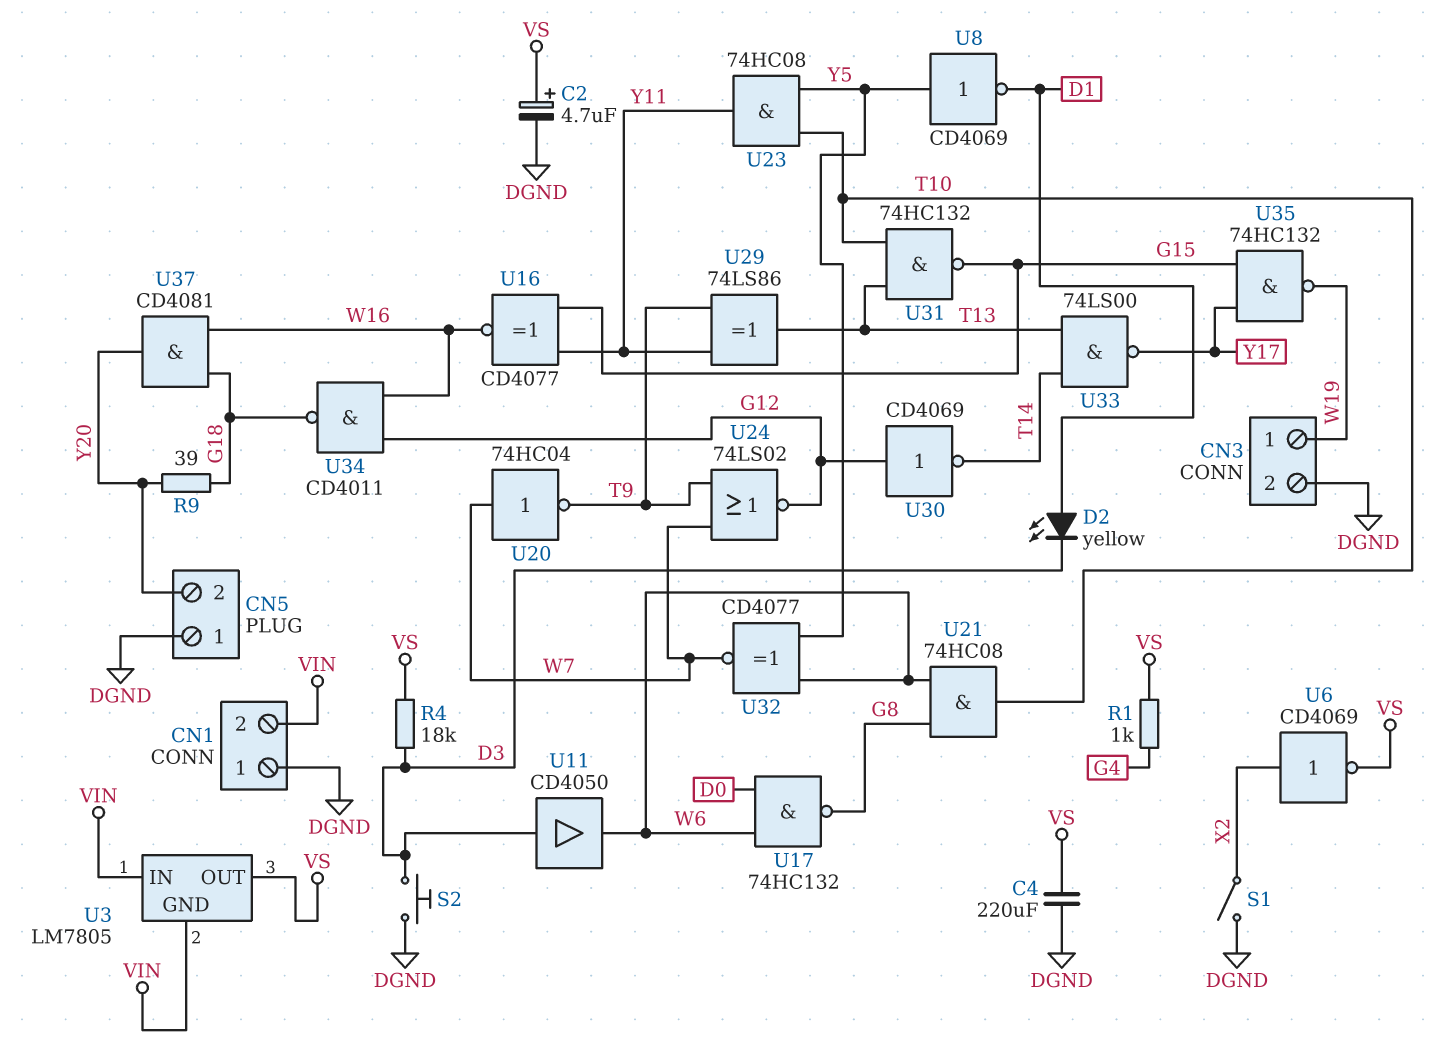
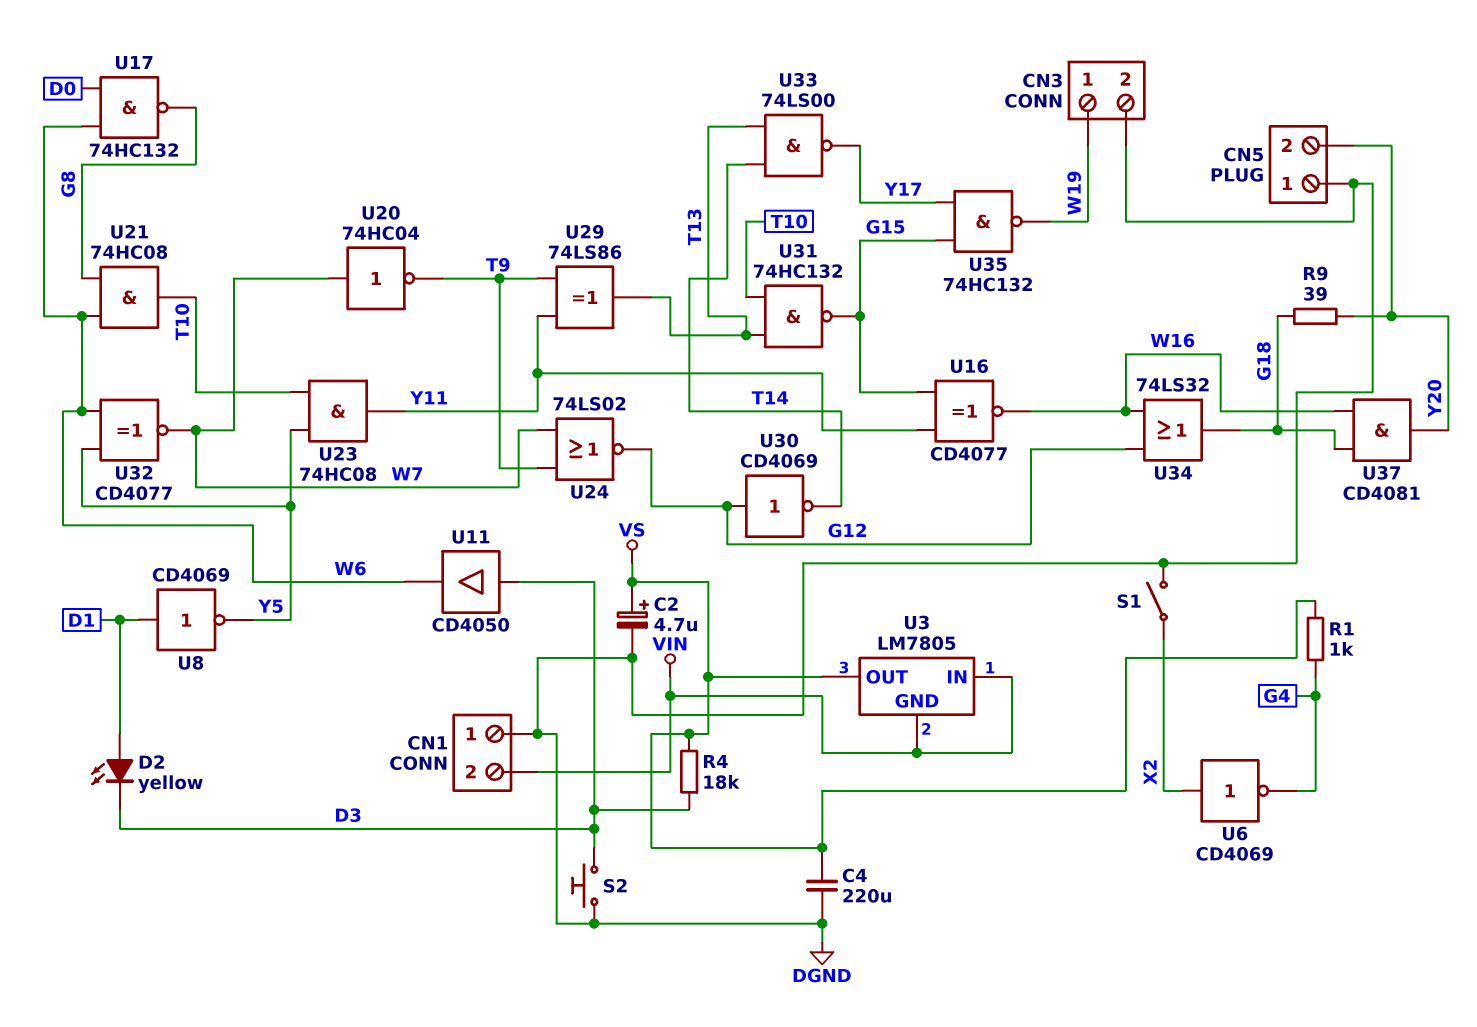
U6: NOT CD4069 (in X2, out VS) -> NOT CD4069 (in X2, out G4)
U8: NOT CD4069 (in Y5, out D1) -> NOT CD4069 (in D1, out Y5)
U34: NAND CD4011 (in G12, in W16, out G18) -> OR 74LS32 (in G12, in W16, out G18)

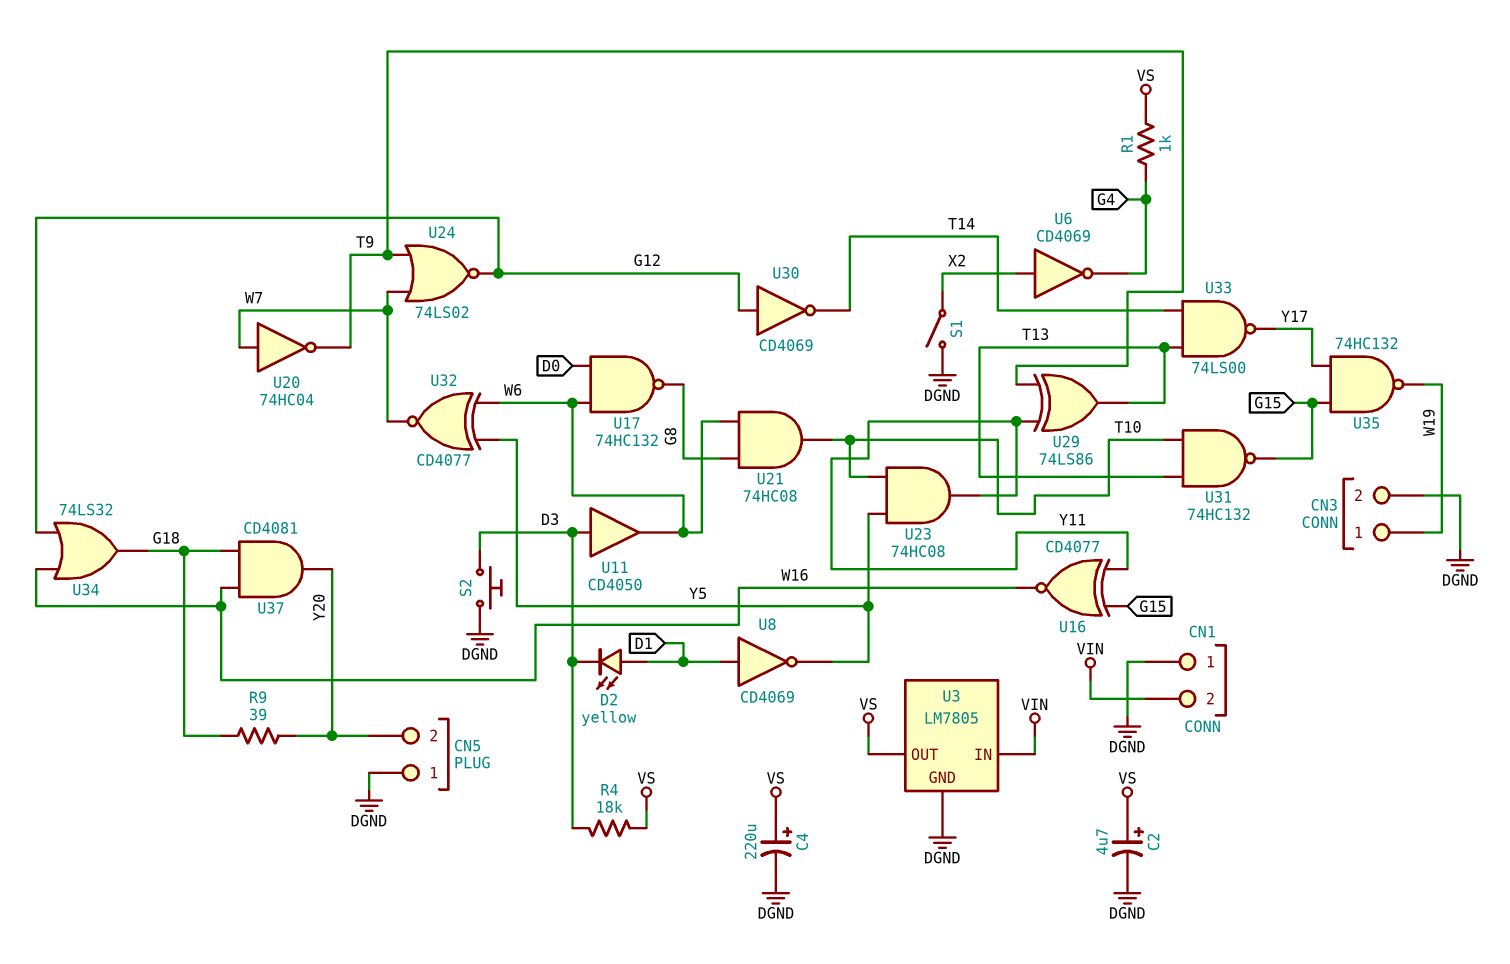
C4: 220uF (DGND, VS) -> 220uF (plus VS, minus DGND)
U3 pin GND: VIN -> DGND

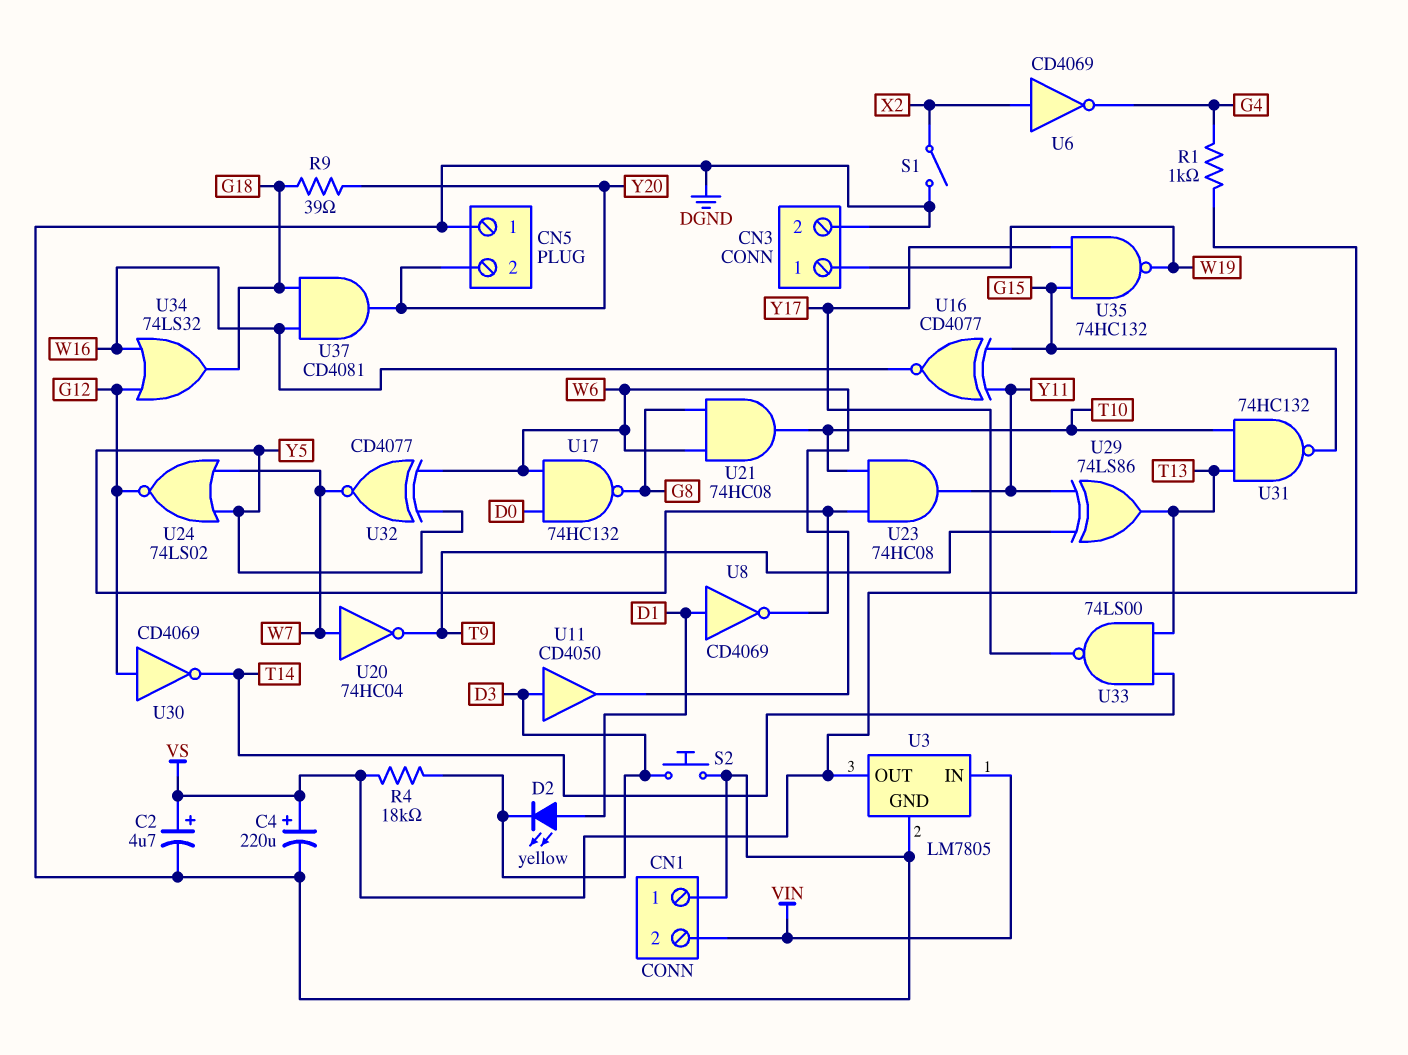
U24: NOR 74LS02 (in T9, in W7, out G12) -> NOR 74LS02 (in W7, in Y5, out G12)

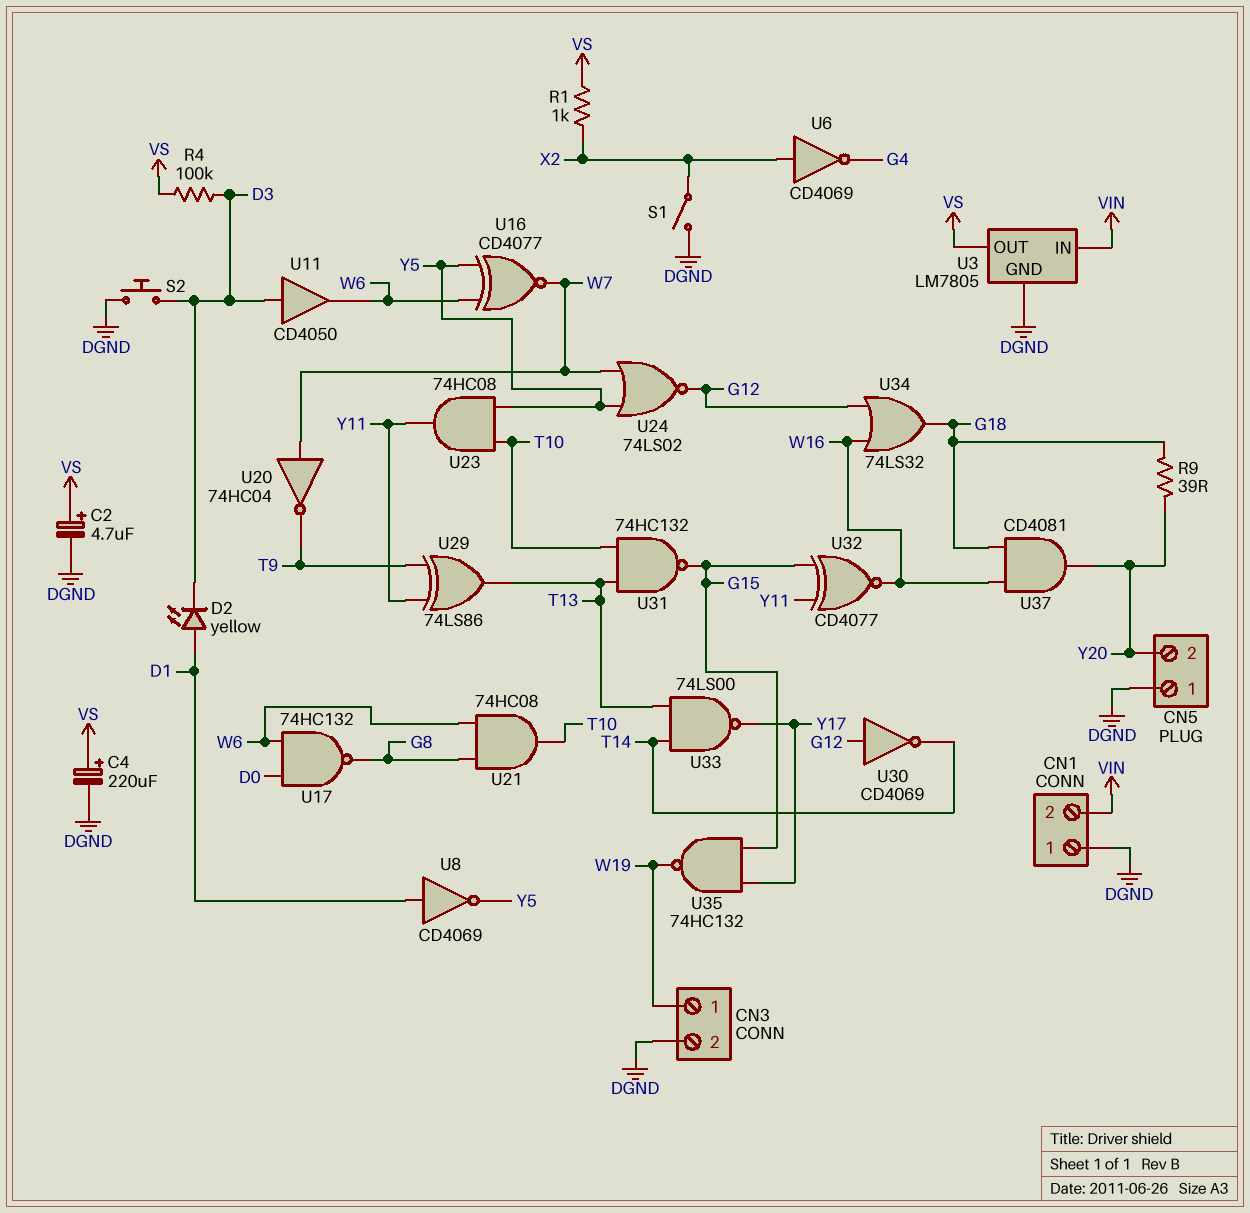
R1: 1k (G4, VS) -> 1k (VS, X2)
R4: 18k (D3, VS) -> 100k (D3, VS)
U16: XNOR CD4077 (in G15, in Y11, out W16) -> XNOR CD4077 (in W6, in Y5, out W7)
U32: XNOR CD4077 (in W6, in Y5, out W7) -> XNOR CD4077 (in G15, in Y11, out W16)

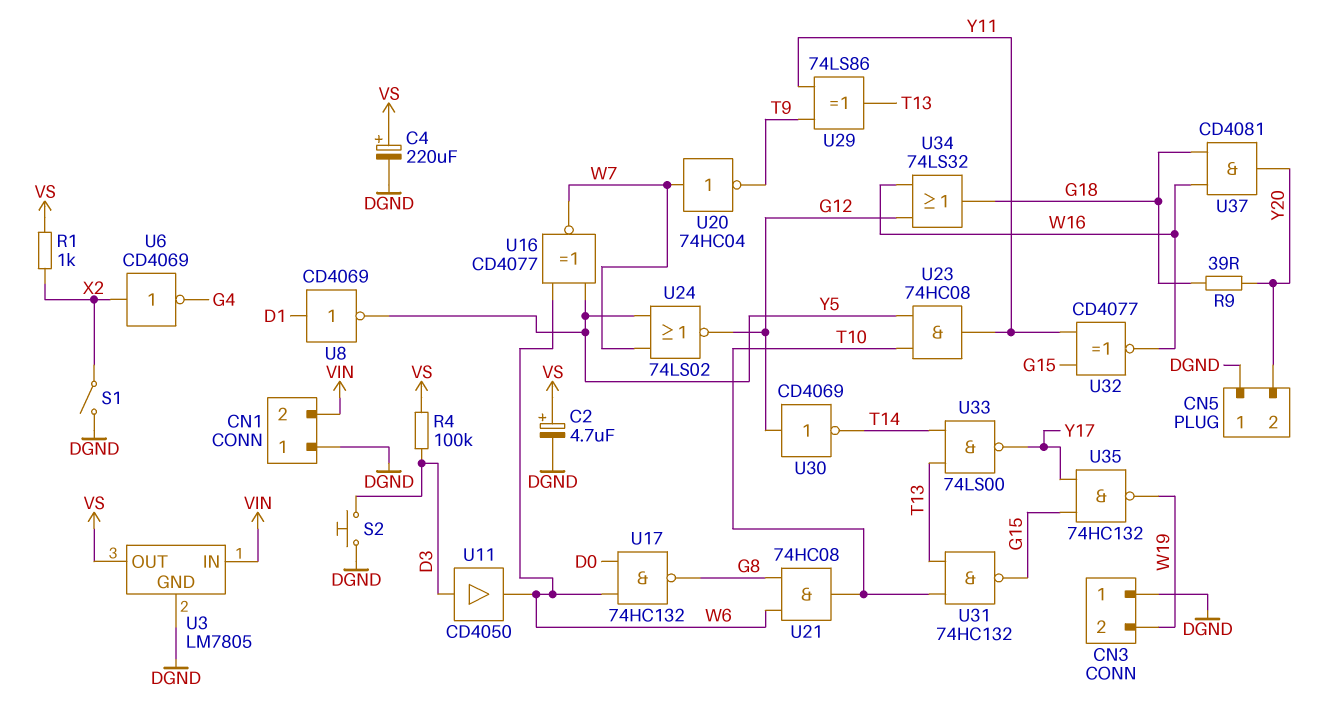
CN3 pin 1: W19 -> DGND
CN3 pin 2: DGND -> W19
D2: LED yellow (A D1, K D3) -> none

